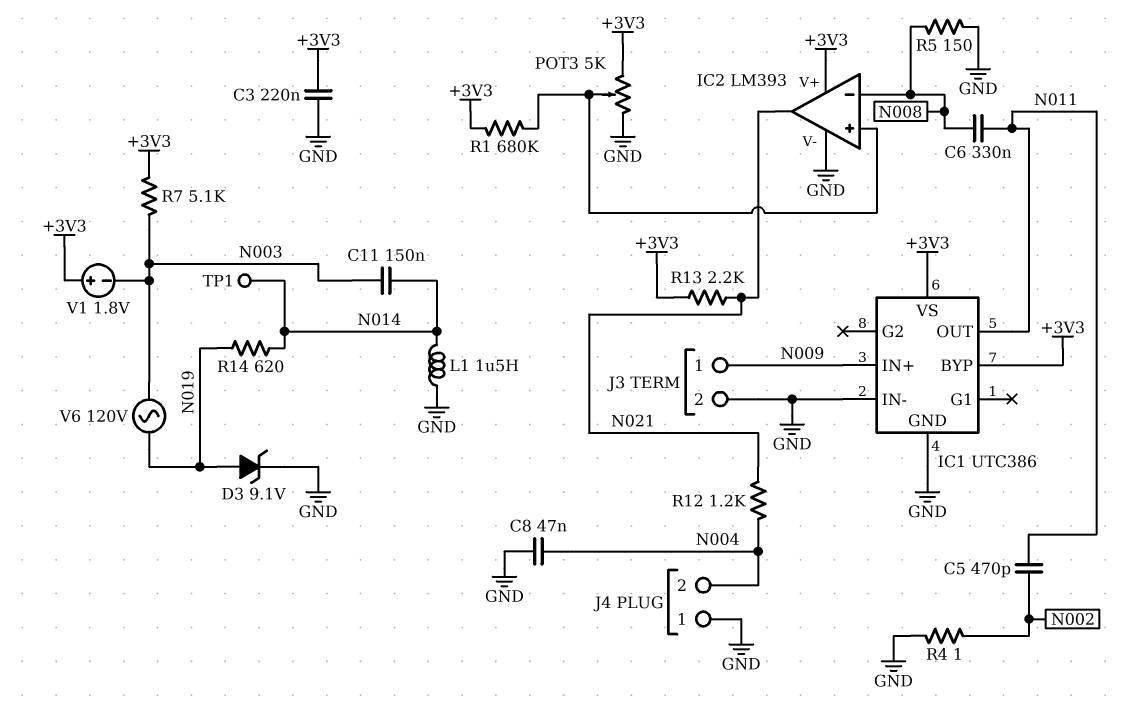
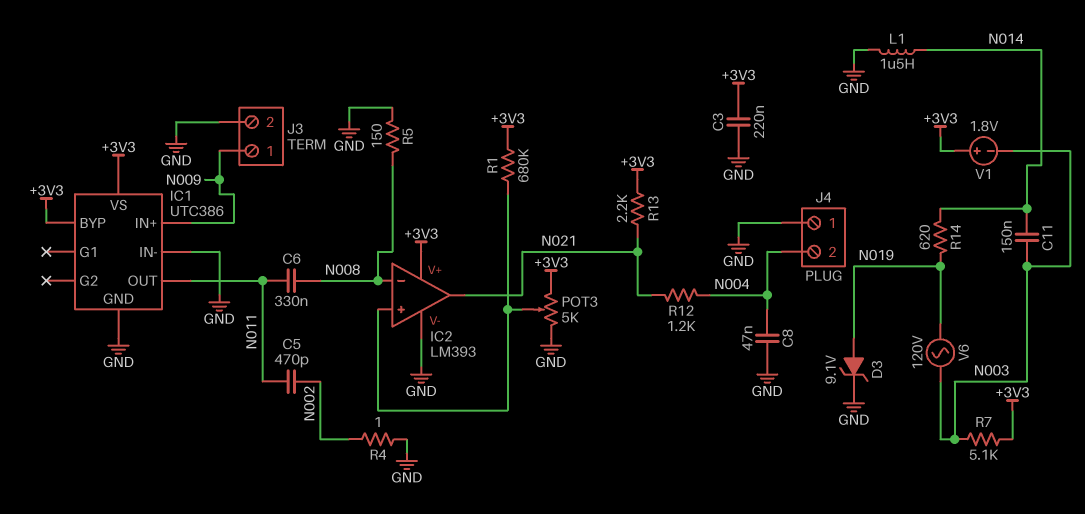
TP1: test point (N014) -> none

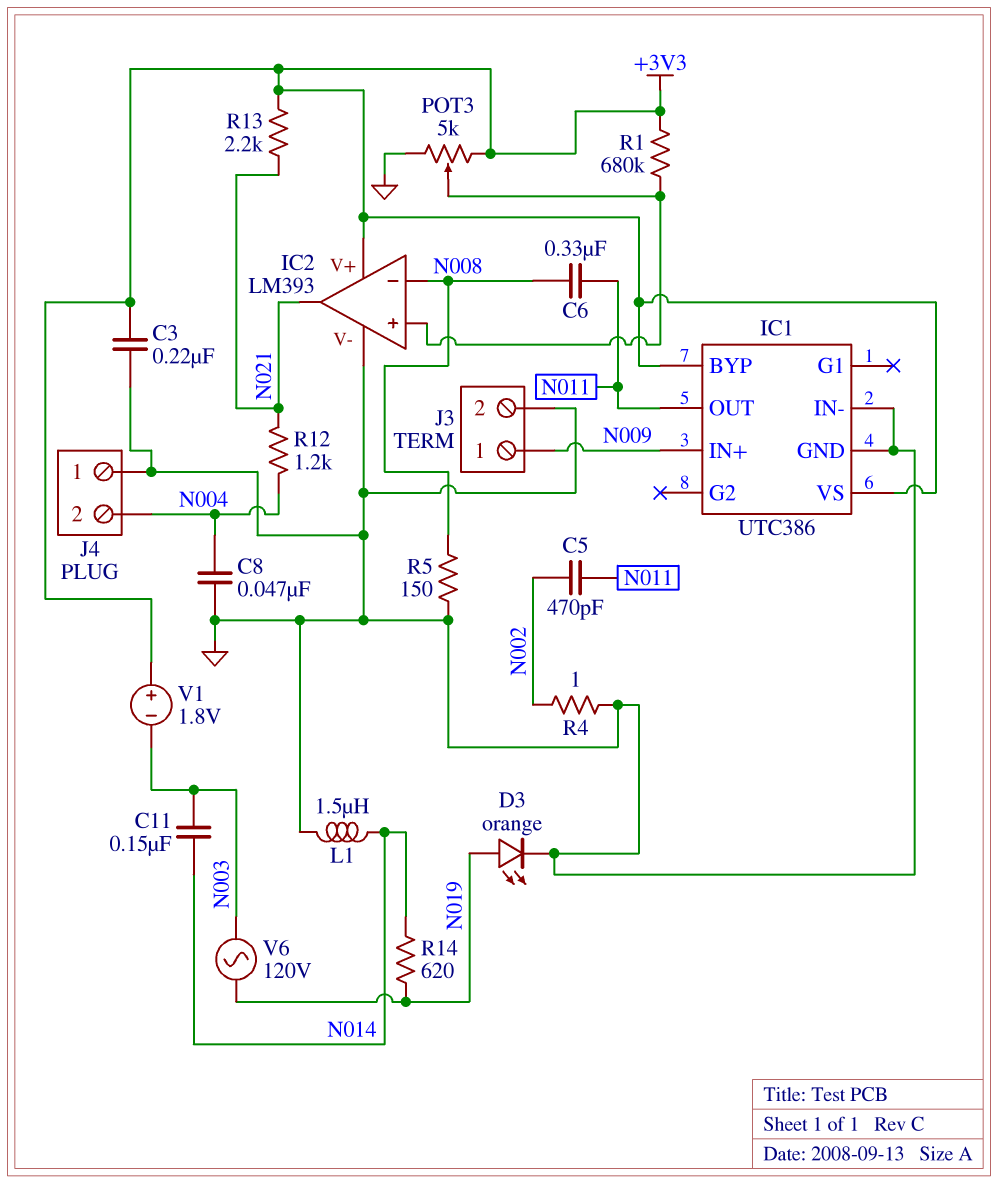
D3: zener 9.1V (A N019, K GND) -> LED orange (A N019, K GND)
R7: 5.1k (+3V3, N003) -> none

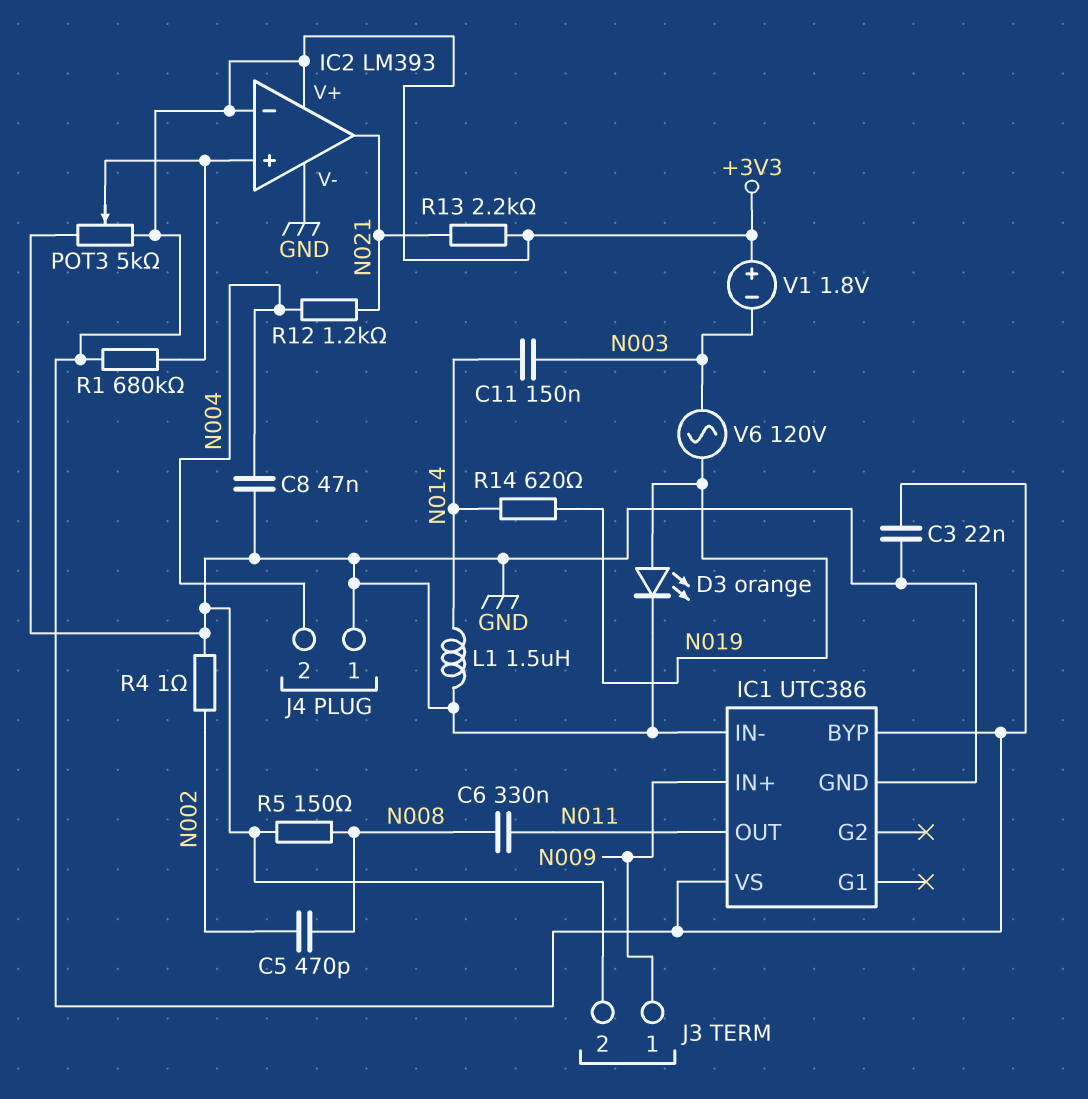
C3: 220nF (+3V3, GND) -> 22nF (+3V3, GND)
C5: 470pF (N002, N011) -> 470pF (N002, N008)
IC2 pin in-: N008 -> +3V3

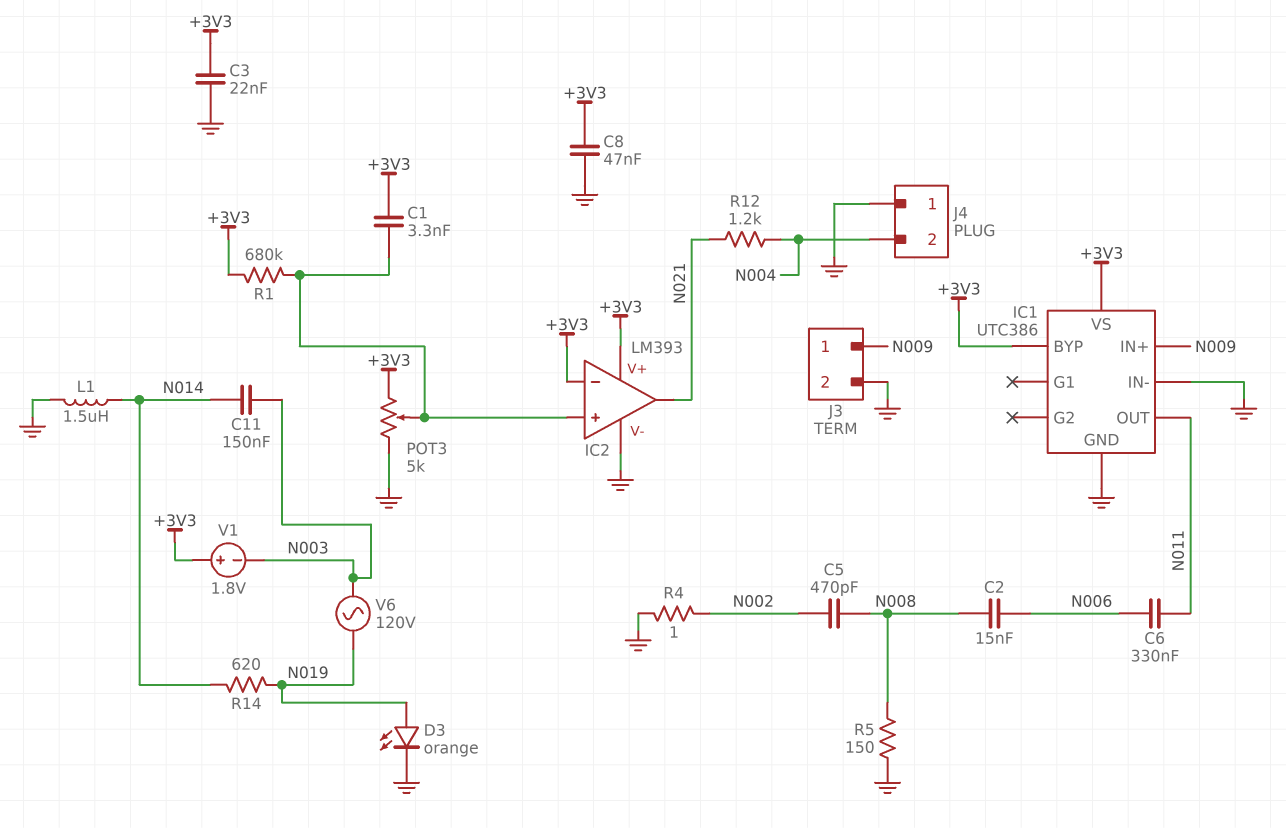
C1: none -> 3.3nF (+3V3, IC2/in+)
C2: none -> 15nF (N006, N008)
C6: 330nF (N008, N011) -> 330nF (N006, N011)
C8: 47nF (GND, N004) -> 47nF (+3V3, GND)
R13: 2.2k (+3V3, N021) -> none

